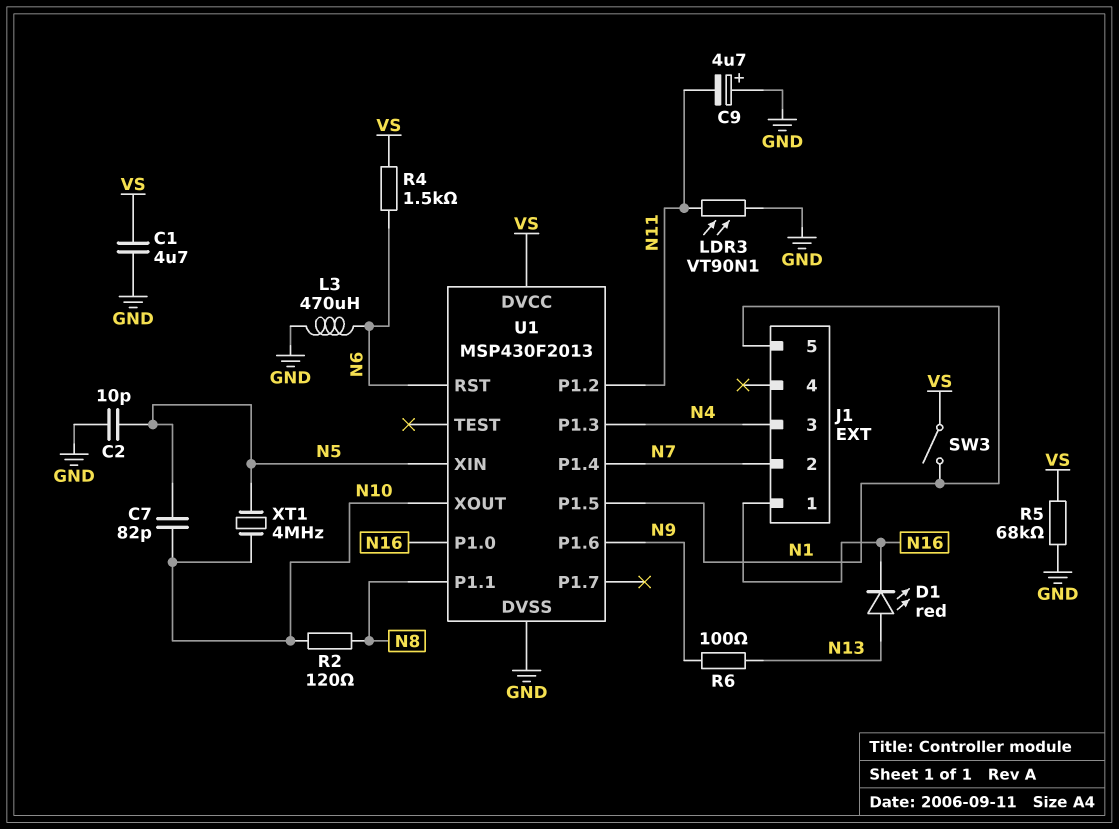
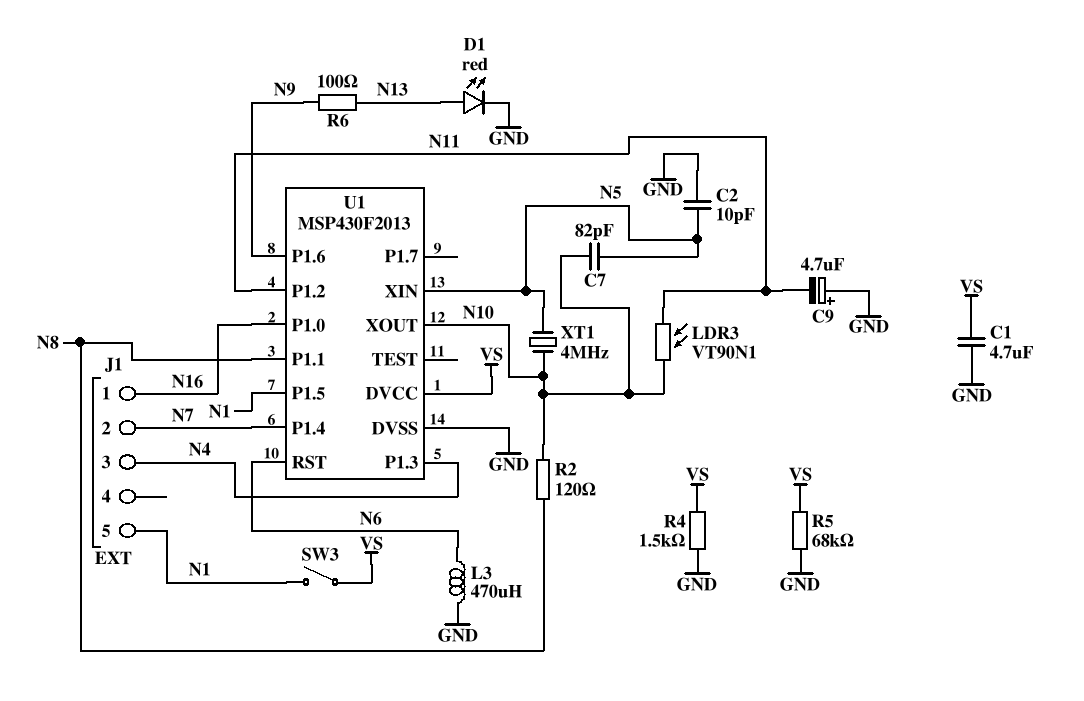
D1: LED red (A N13, K N16) -> LED red (A N13, K GND)
LDR3: VT90N1 (GND, N11) -> VT90N1 (N10, N11)
R4: 1.5k (N6, VS) -> 1.5k (GND, VS)

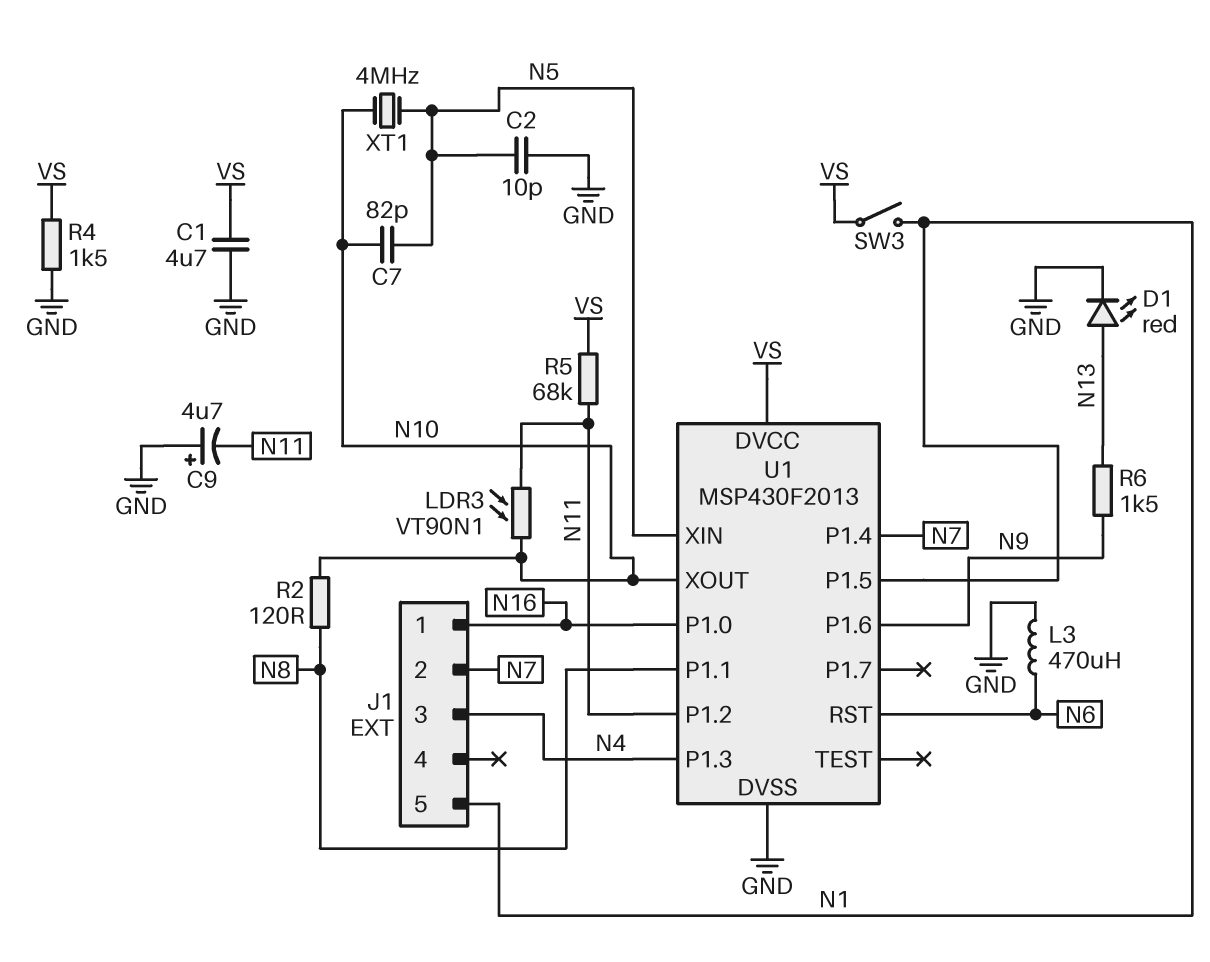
R5: 68k (GND, VS) -> 68k (N11, VS)
R6: 100 (N9, N13) -> 1.5k (N9, N13)

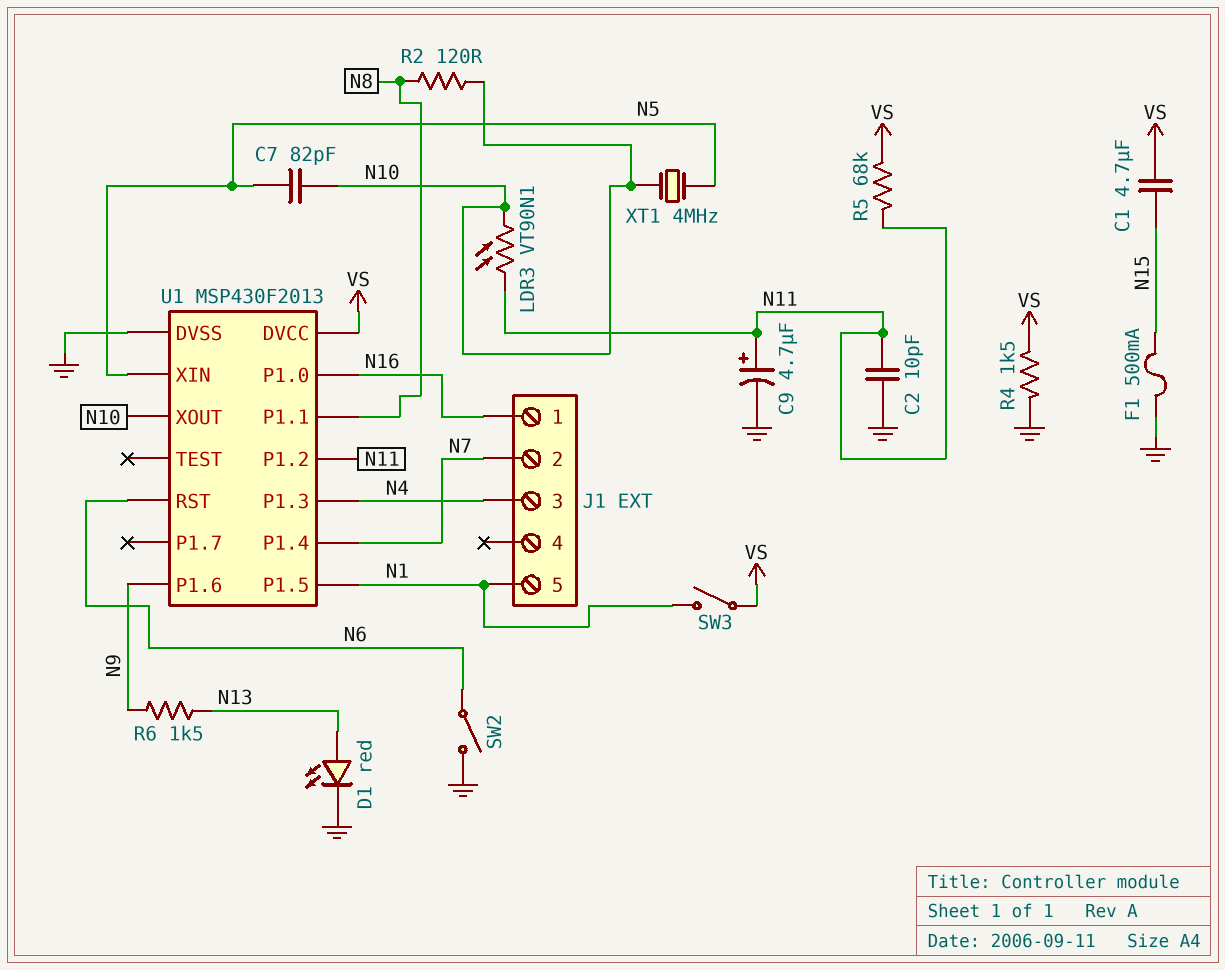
C1: 4.7uF (GND, VS) -> 4.7uF (N15, VS)
C2: 10pF (GND, N5) -> 10pF (GND, N11)
C9: 4.7uF (plus GND, minus N11) -> 4.7uF (plus N11, minus GND)
F1: none -> 500mA (GND, N15)
L3: 470uH (GND, N6) -> none
SW2: none -> switch (GND, N6)

